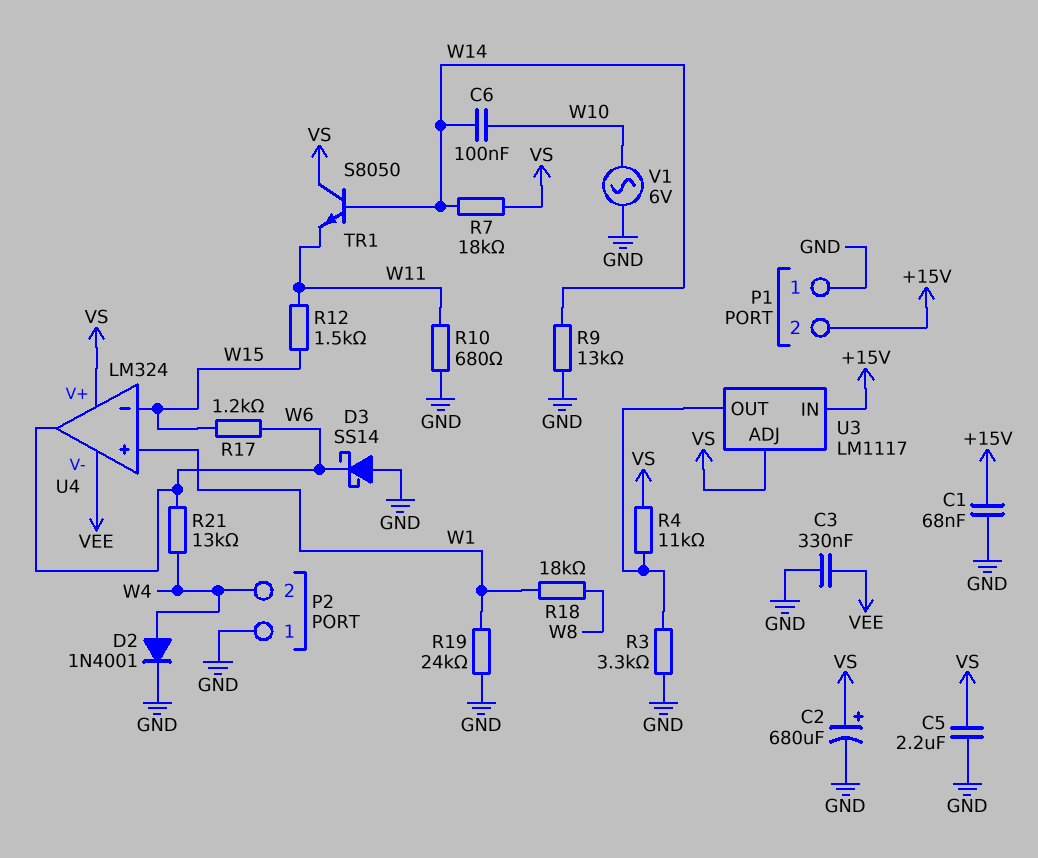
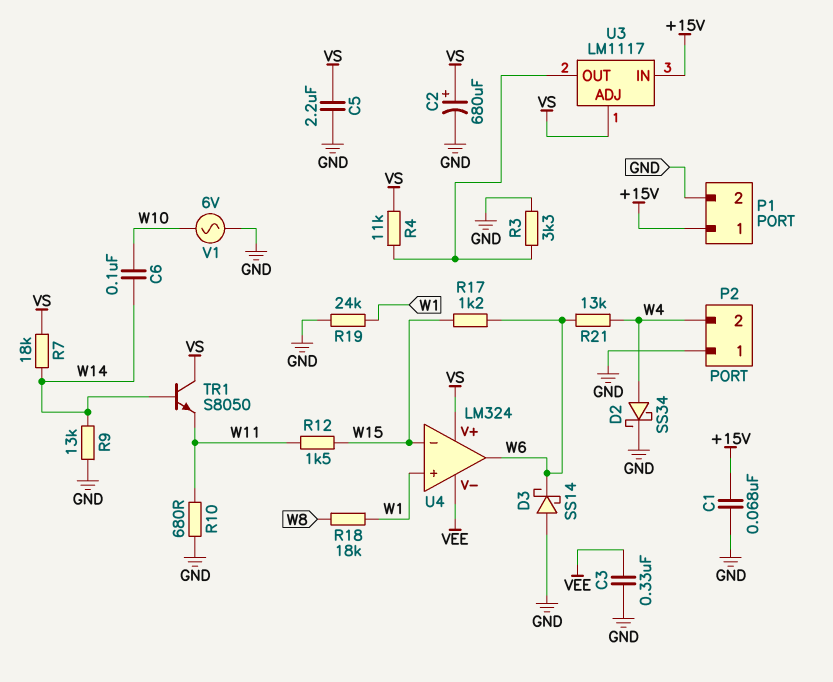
D2: diode 1N4001 (A W4, K GND) -> schottky SS34 (A W4, K GND)
P1 pin 1: GND -> +15V
P1 pin 2: +15V -> GND

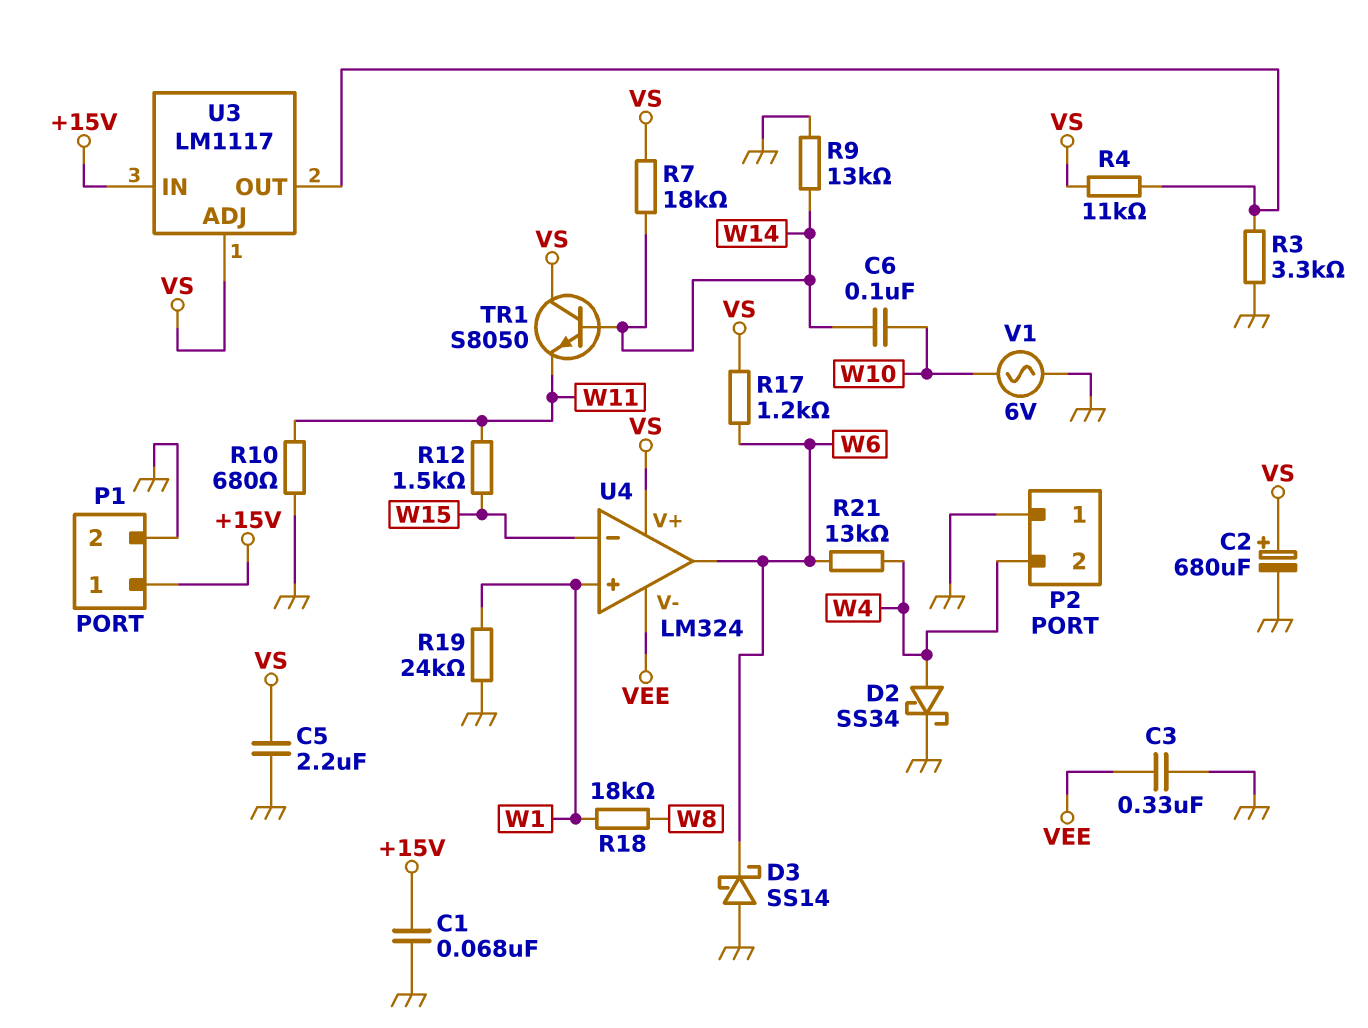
R17: 1.2k (W6, W15) -> 1.2k (VS, W6)

